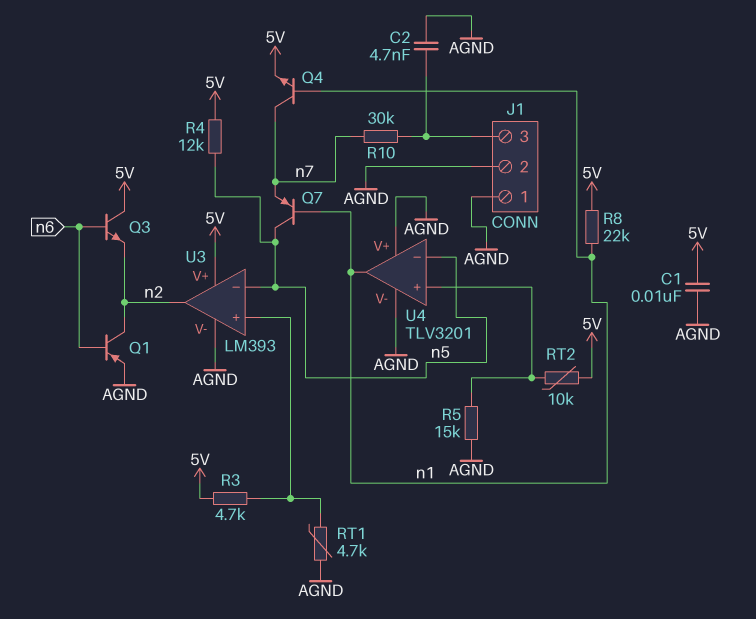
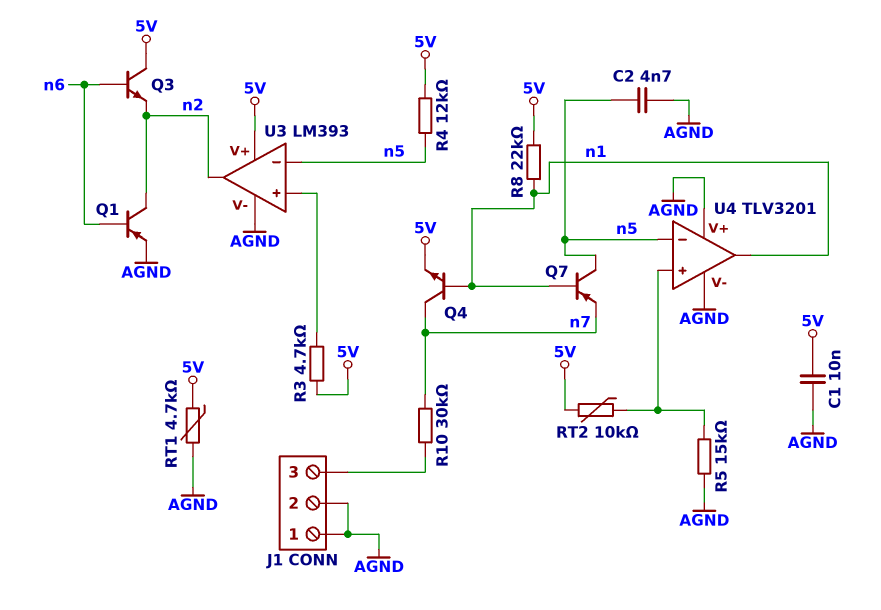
C2: 4.7nF (AGND, J1/3) -> 4.7nF (AGND, n5)
RT1: 4.7k (AGND, U3/in+) -> 4.7k (5V, AGND)

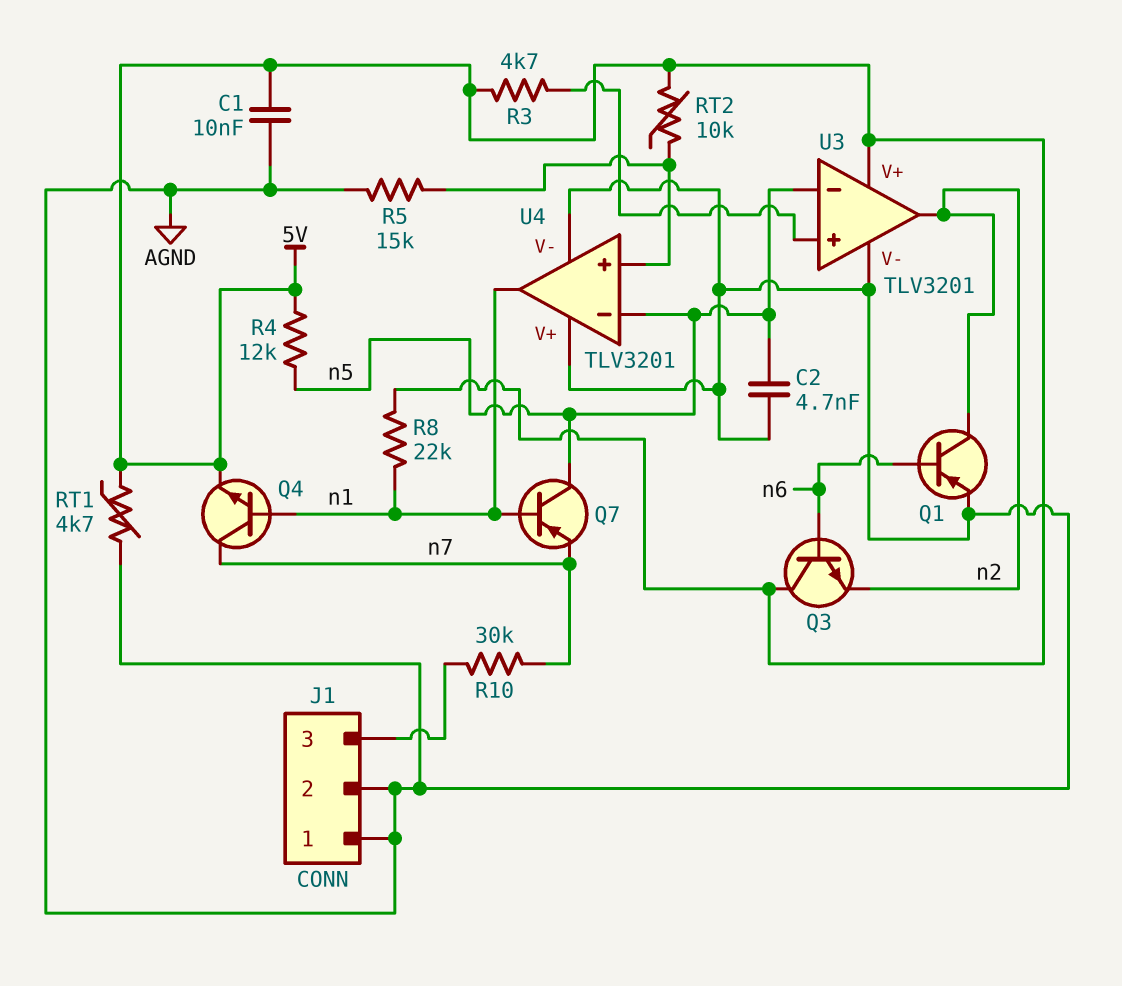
U3: LM393 -> TLV3201

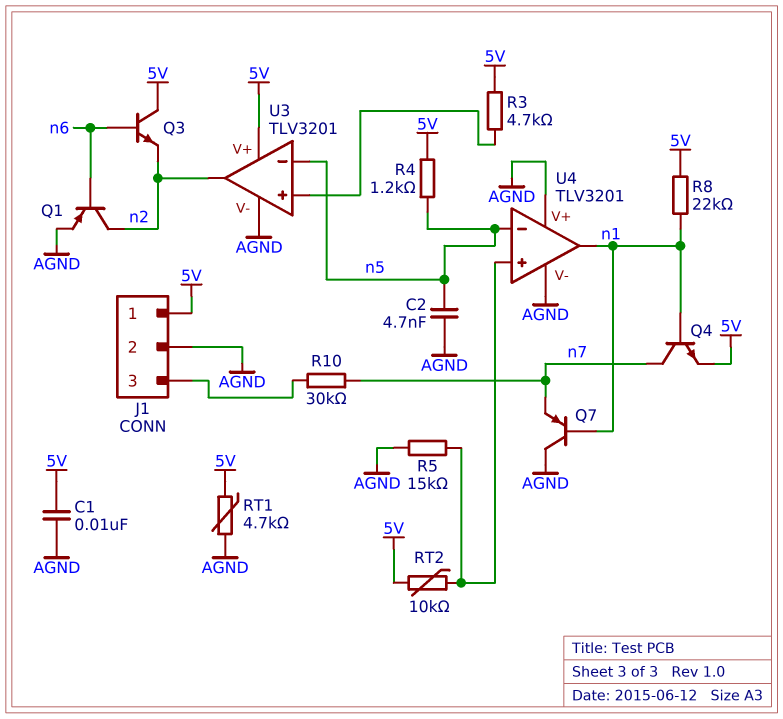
J1 pin 1: AGND -> 5V
Q7: PNP (B n1, C n5, E n7) -> PNP (B n1, C AGND, E n7)
R4: 12k (5V, n5) -> 1.2k (5V, n5)

